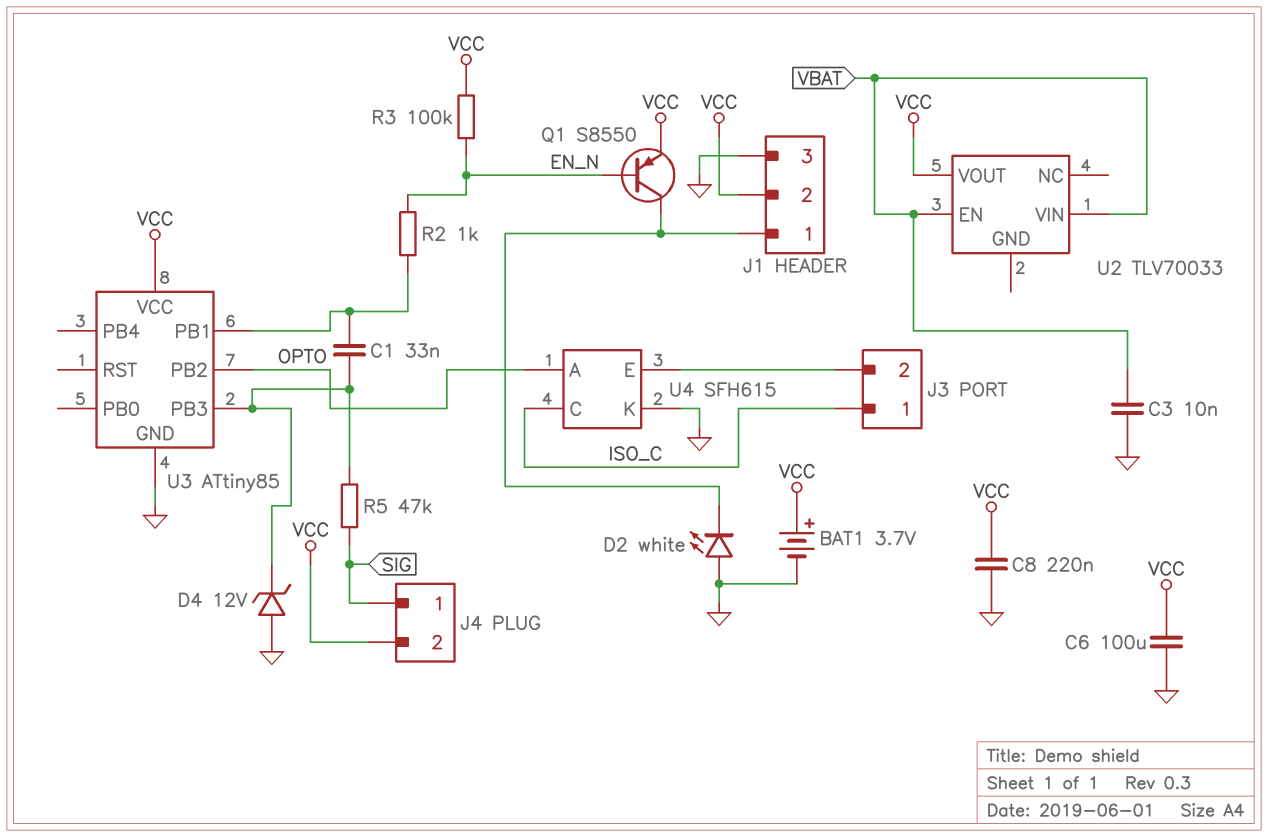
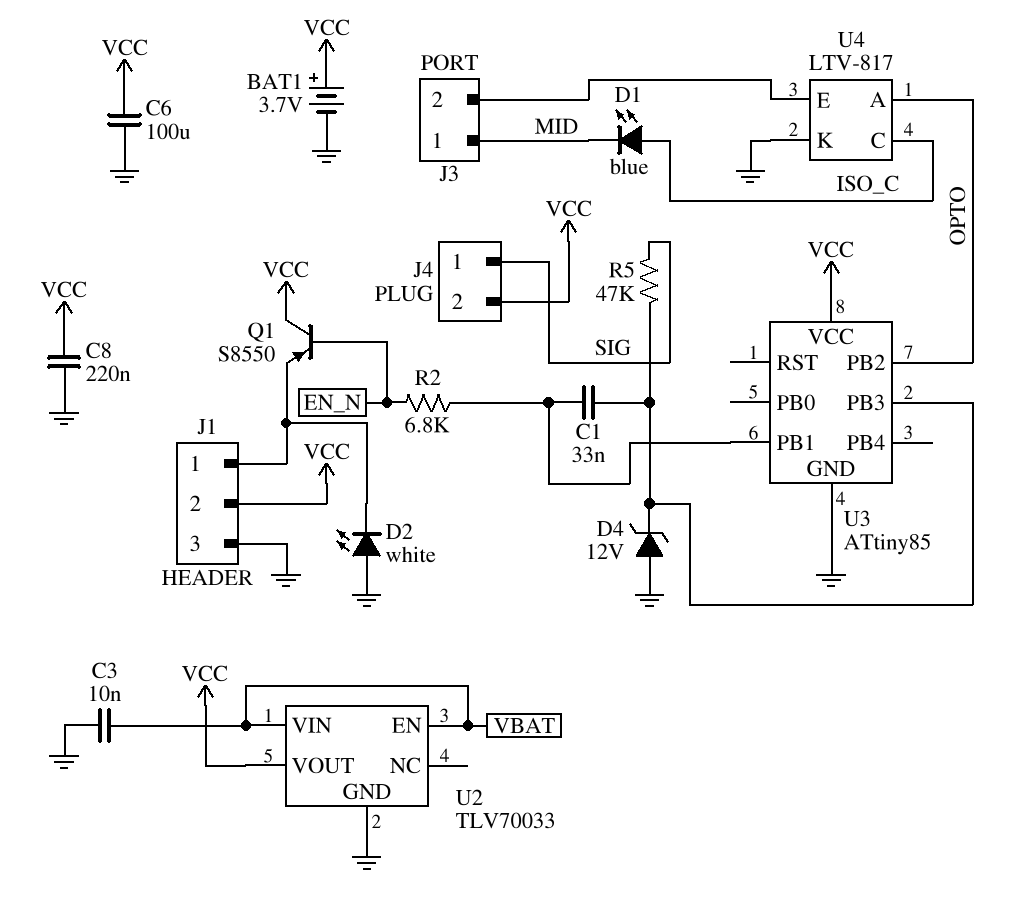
D1: none -> LED blue (A ISO_C, K MID)
J3 pin 1: ISO_C -> MID
Q1: PNP S8550 (B EN_N, C J1/1, E VCC) -> PNP S8550 (B EN_N, C VCC, E J1/1)
R2: 1k (EN_N, U3/PB1) -> 6.8k (EN_N, U3/PB1)
R3: 100k (EN_N, VCC) -> none
U2 pin GND: none -> GND
U4: SFH615 -> LTV-817

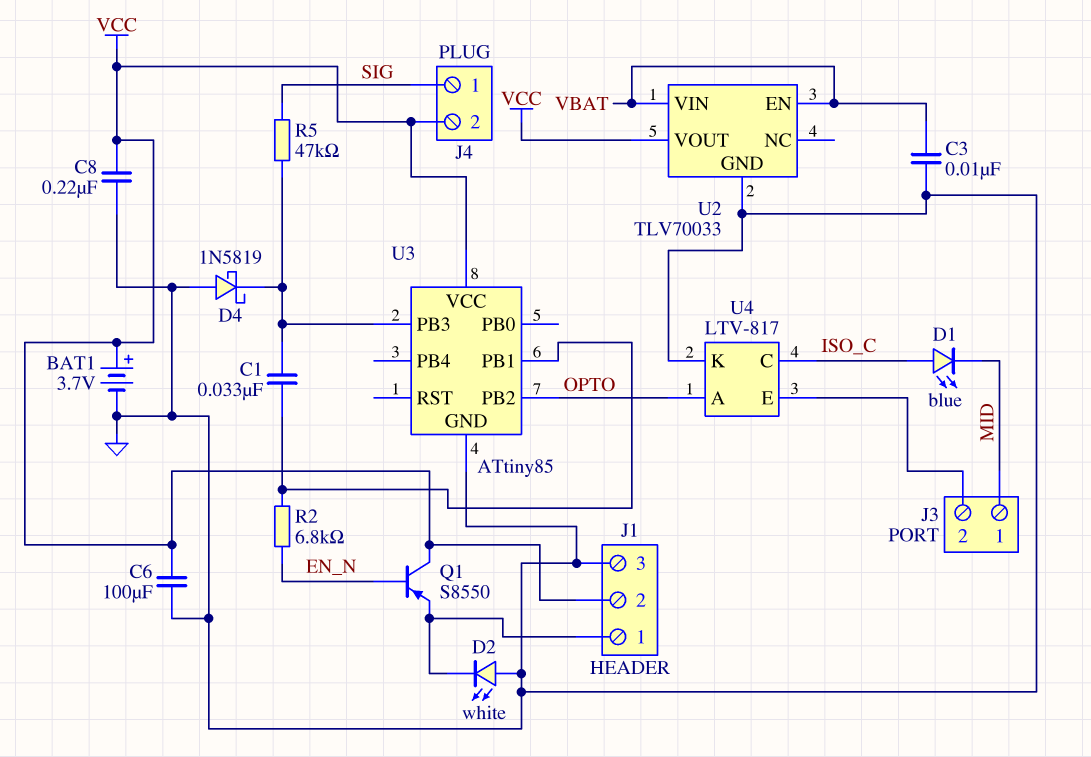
D4: zener 12V (A GND, K U3/PB3) -> schottky 1N5819 (A GND, K U3/PB3)

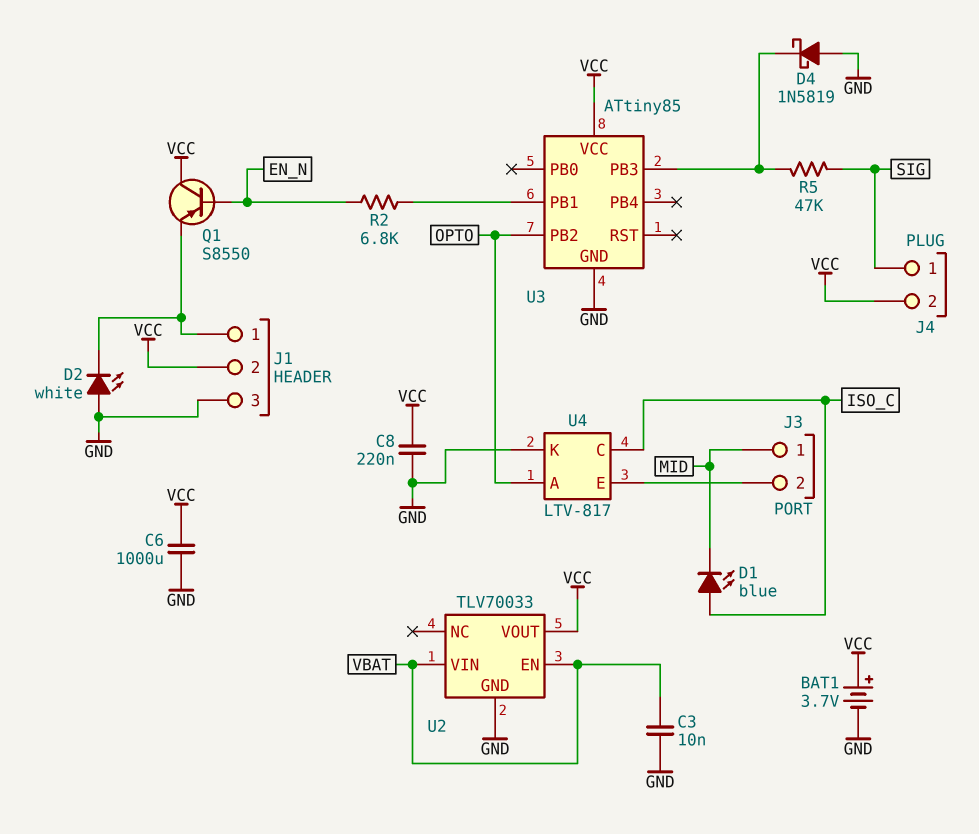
C1: 33nF (U3/PB1, U3/PB3) -> none
C6: 100uF (GND, VCC) -> 1000uF (GND, VCC)

